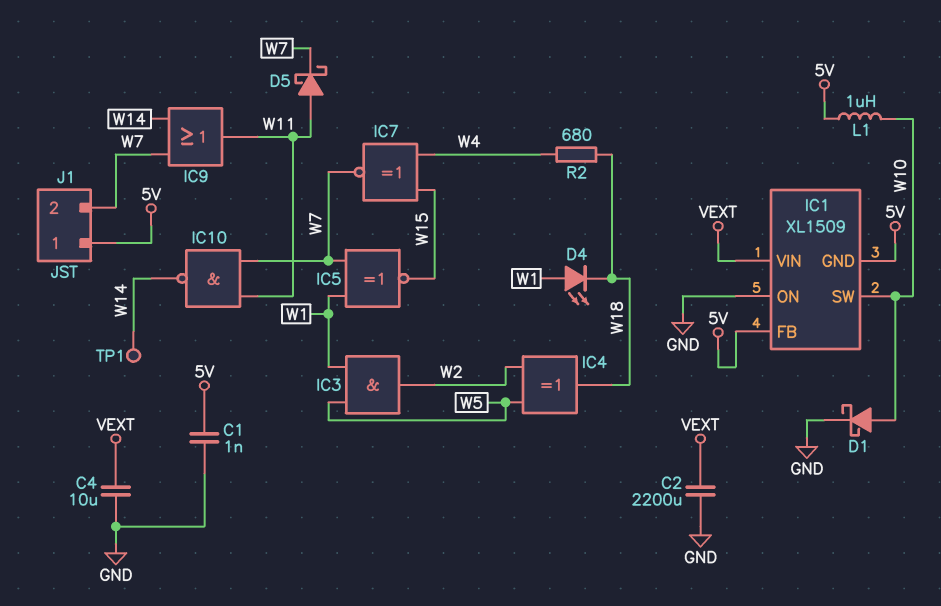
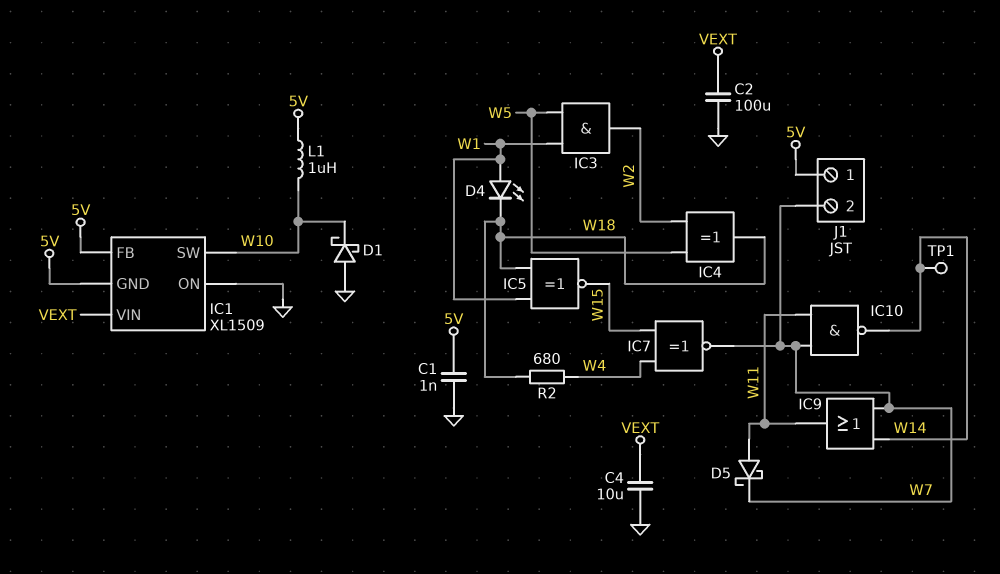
C2: 2200uF (GND, VEXT) -> 100uF (GND, VEXT)
D1: schottky (A W10, K GND) -> schottky (A GND, K W10)
IC5: XNOR (in W1, in W7, out W15) -> XNOR (in W1, in W18, out W15)

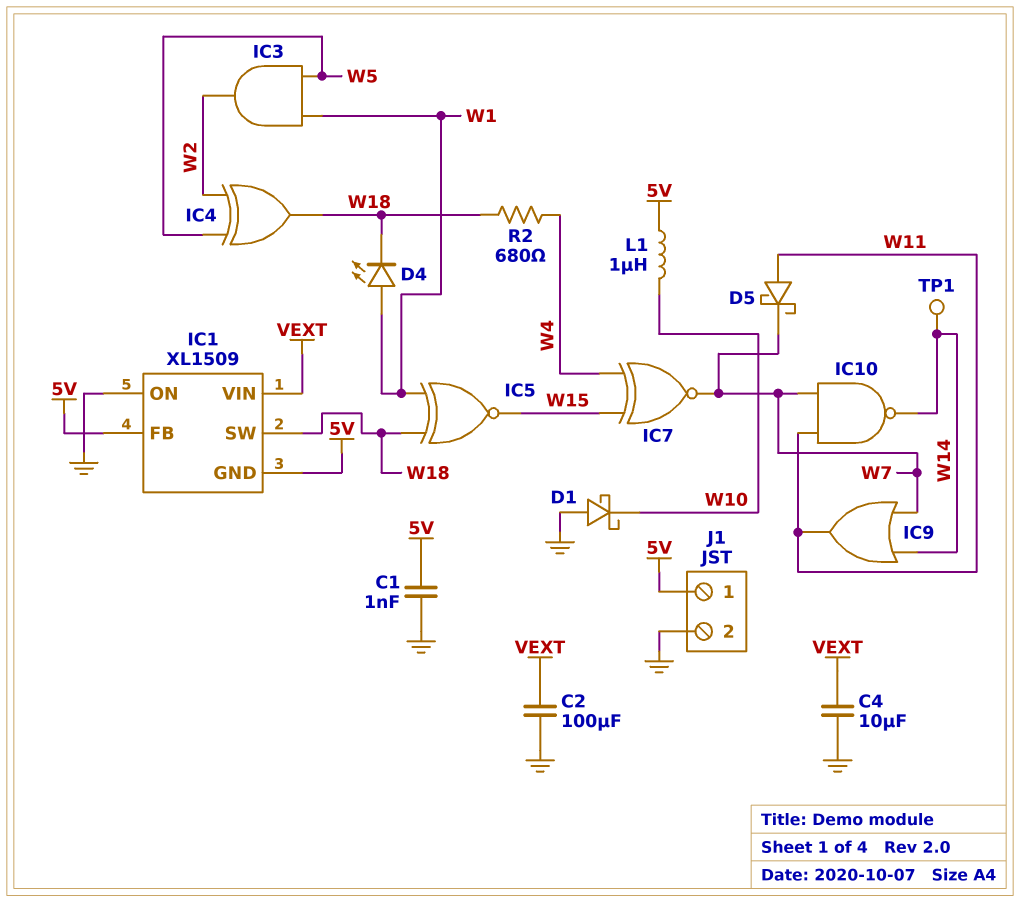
IC1 pin SW: W10 -> W18
J1 pin 2: W7 -> GND

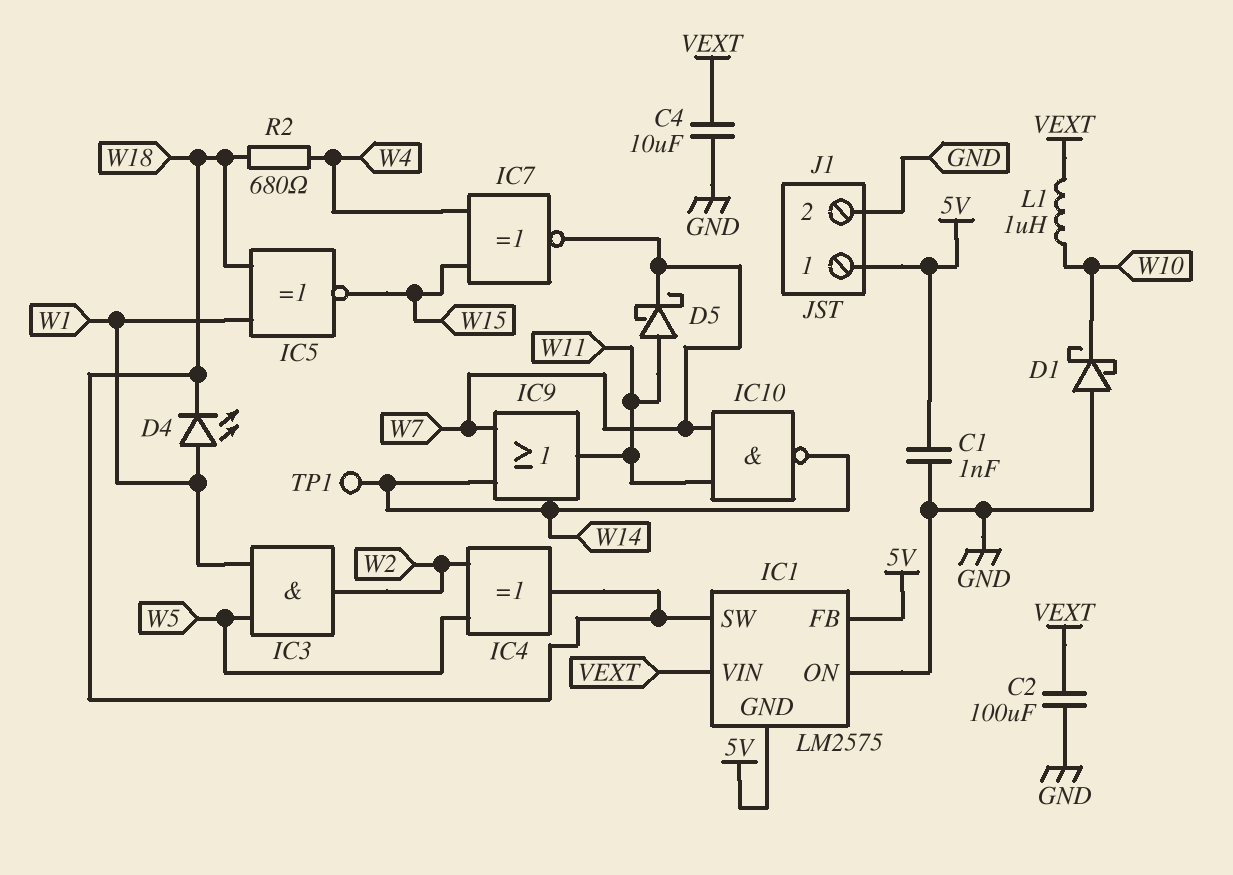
IC1: XL1509 -> LM2575
L1: 1uH (5V, W10) -> 1uH (VEXT, W10)

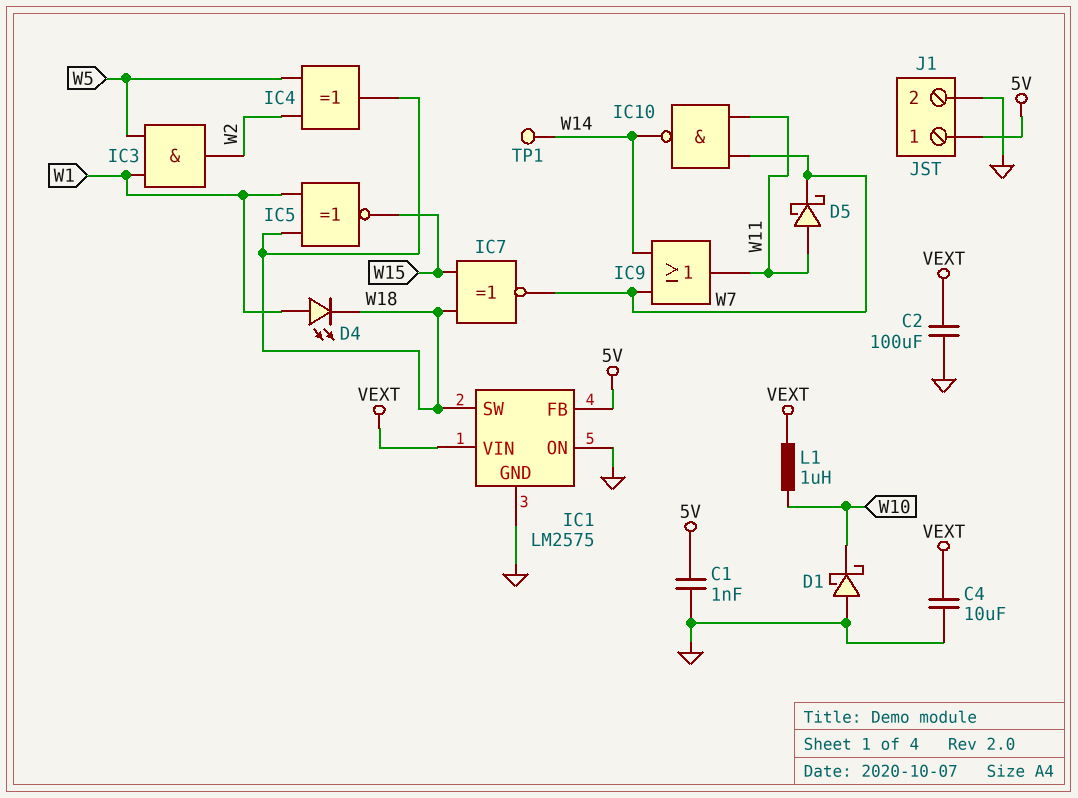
IC1 pin GND: 5V -> GND
IC7: XNOR (in W4, in W15, out W7) -> XNOR (in W15, in W18, out W7)
R2: 680 (W4, W18) -> none

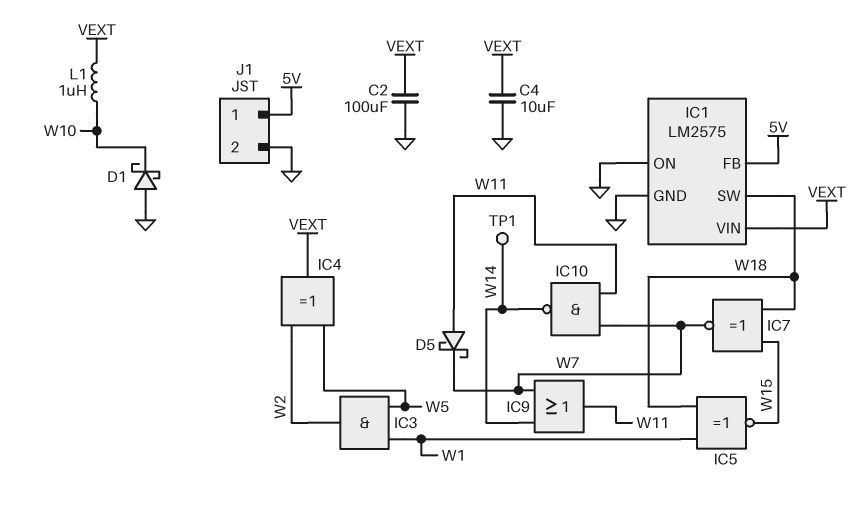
C1: 1nF (5V, GND) -> none
D4: LED (A W1, K W18) -> none
IC4: XOR (in W2, in W5, out W18) -> XOR (in W2, in W5, out VEXT)

